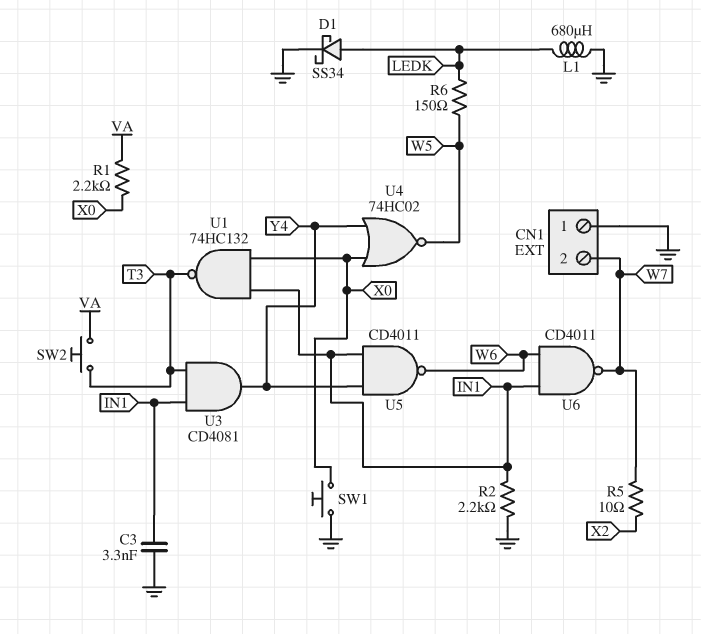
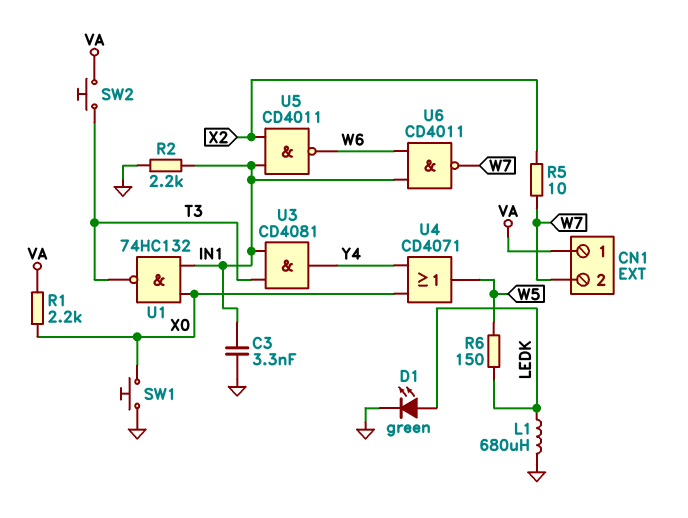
CN1 pin 1: GND -> VA
D1: schottky SS34 (A LEDK, K GND) -> LED green (A LEDK, K GND)
U4: NOR 74HC02 (in X0, in Y4, out W5) -> OR CD4071 (in X0, in Y4, out W5)
U5: NAND CD4011 (in IN1, in Y4, out W6) -> NAND CD4011 (in IN1, in X2, out W6)

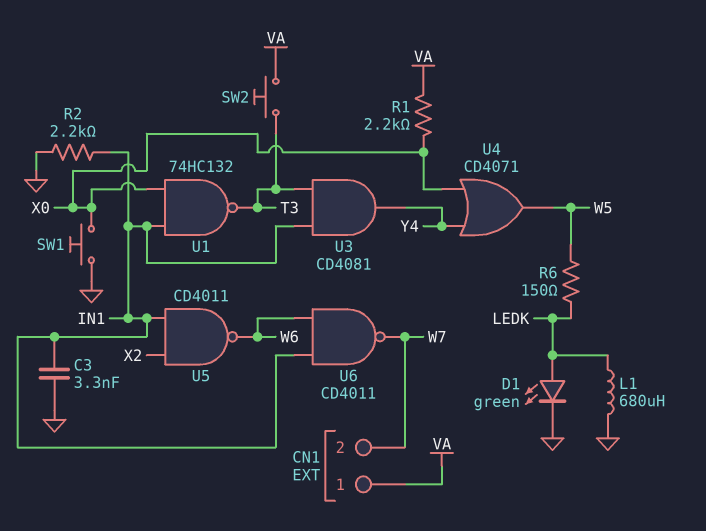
R5: 10 (W7, X2) -> none

